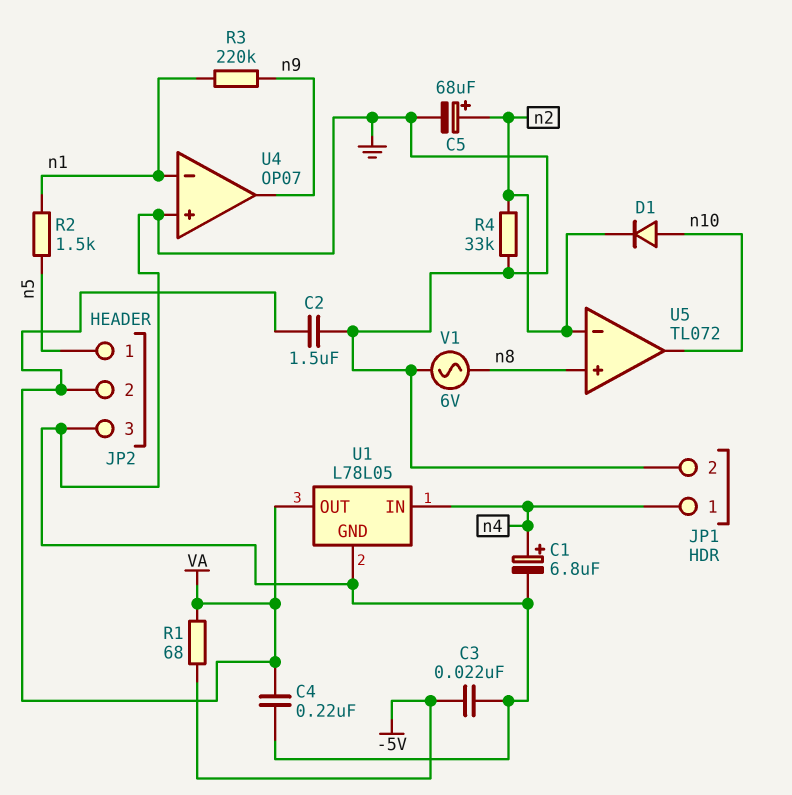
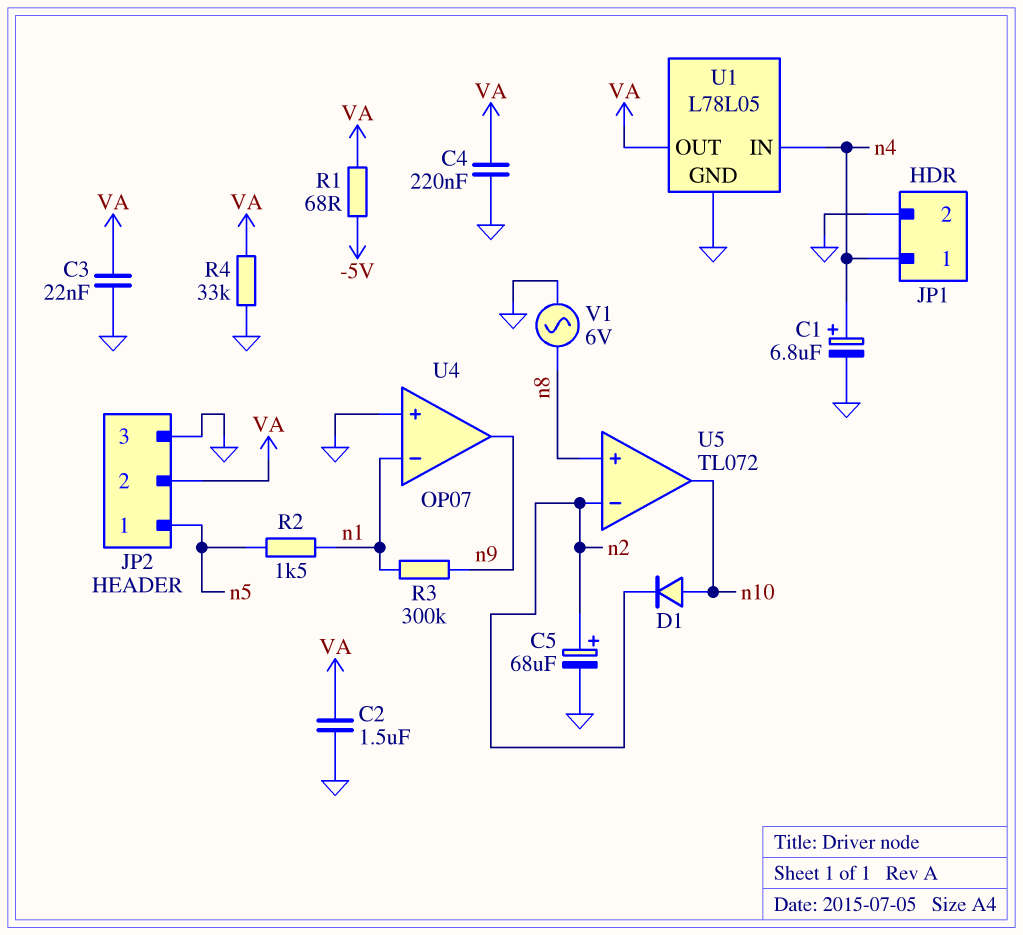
C3: 22nF (-5V, GND) -> 22nF (GND, VA)
R3: 220k (n1, n9) -> 300k (n1, n9)
R4: 33k (GND, n2) -> 33k (GND, VA)

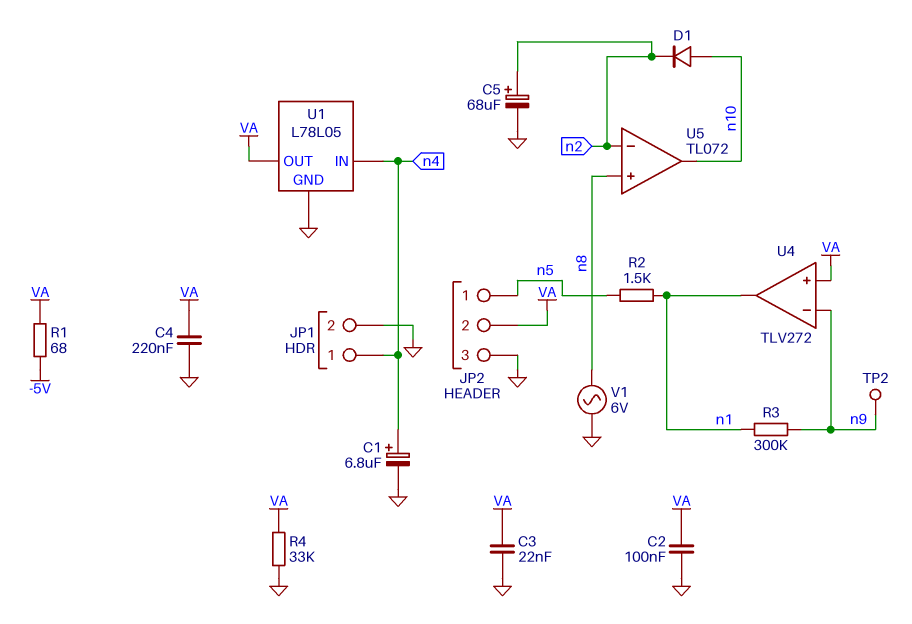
C2: 1.5uF (GND, VA) -> 100nF (GND, VA)
TP2: none -> test point (n9)
U4: OP07 -> TLV272
U4 pin in+: GND -> VA
U4 pin in-: n1 -> n9
U4 pin out: n9 -> n1

